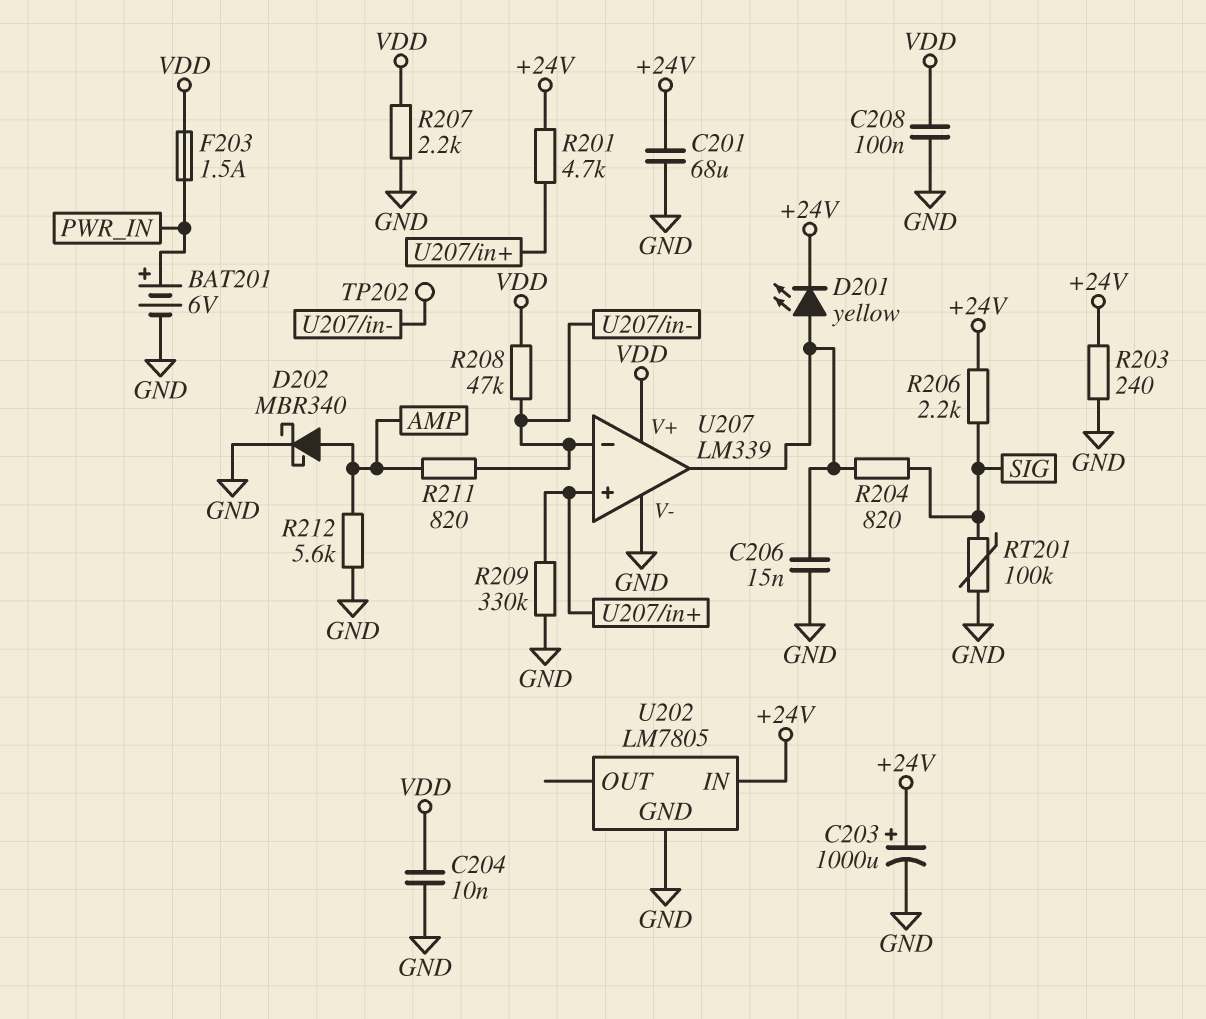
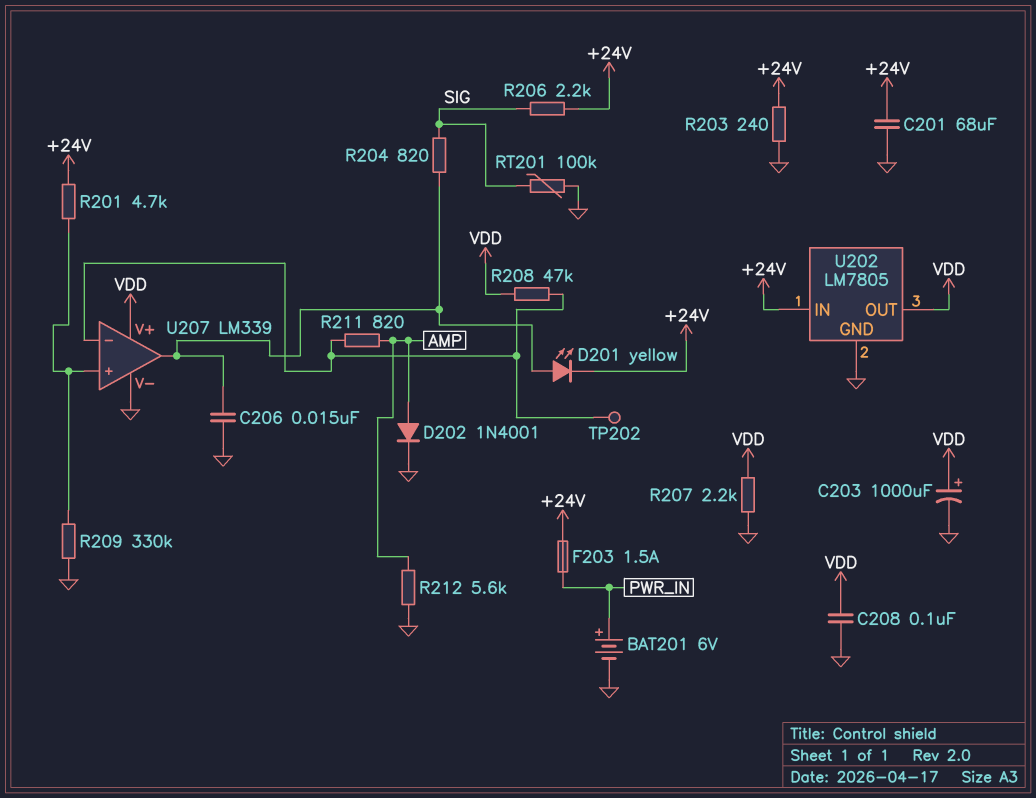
C203: 1000uF (plus +24V, minus GND) -> 1000uF (plus VDD, minus GND)
C204: 10nF (GND, VDD) -> none
D202: schottky MBR340 (A AMP, K GND) -> diode 1N4001 (A AMP, K GND)
F203: 1.5A (PWR_IN, VDD) -> 1.5A (+24V, PWR_IN)
U202 pin OUT: none -> VDD

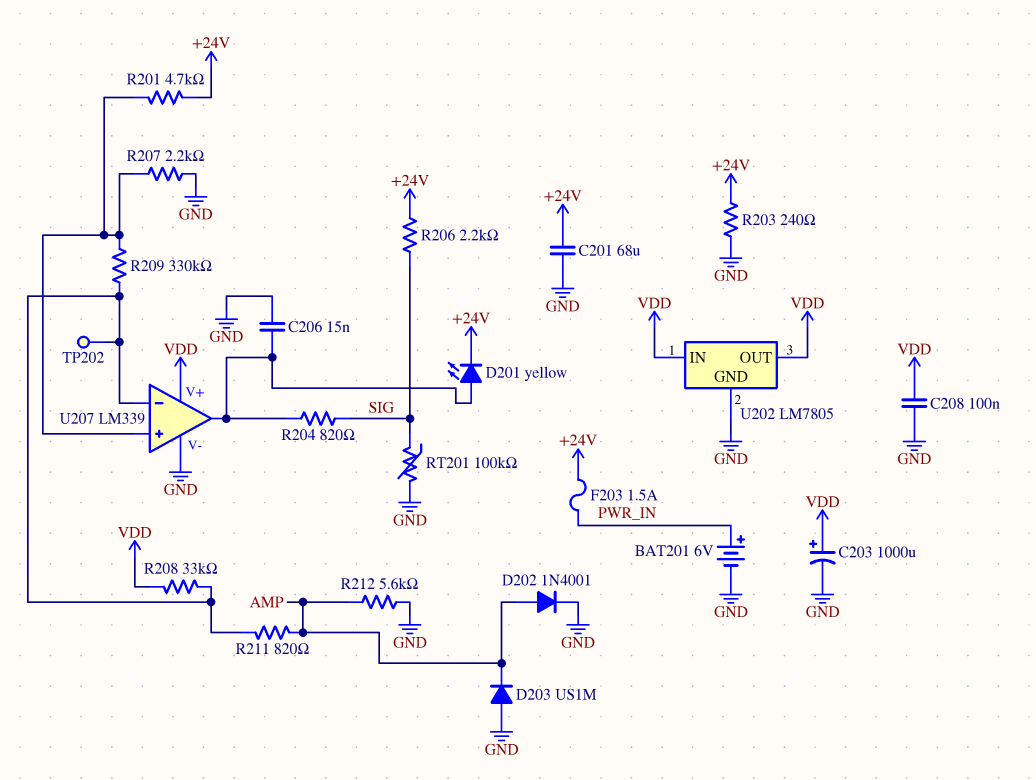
D203: none -> diode US1M (A GND, K AMP)
R207: 2.2k (GND, VDD) -> 2.2k (GND, U207/in+)
R208: 47k (U207/in-, VDD) -> 33k (U207/in-, VDD)
R209: 330k (GND, U207/in+) -> 330k (U207/in+, U207/in-)
U202 pin IN: +24V -> VDD

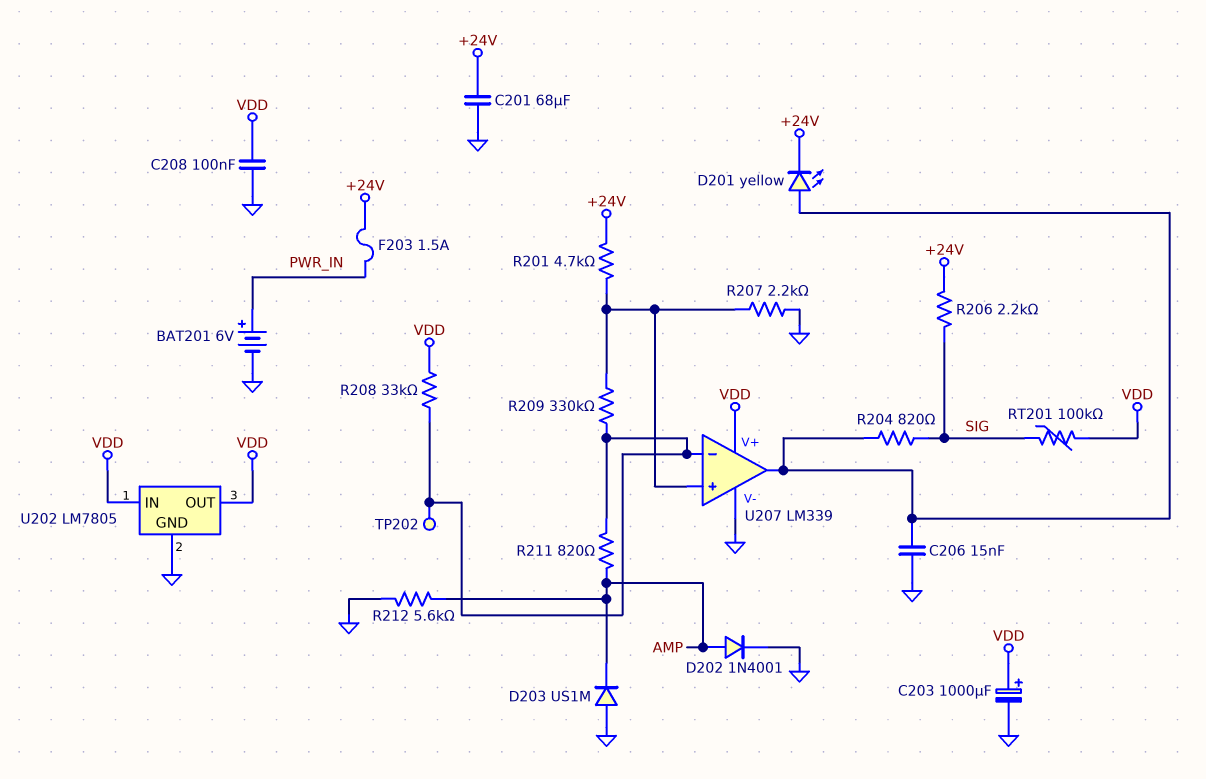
R203: 240 (+24V, GND) -> none
RT201: 100k (GND, SIG) -> 100k (SIG, VDD)

